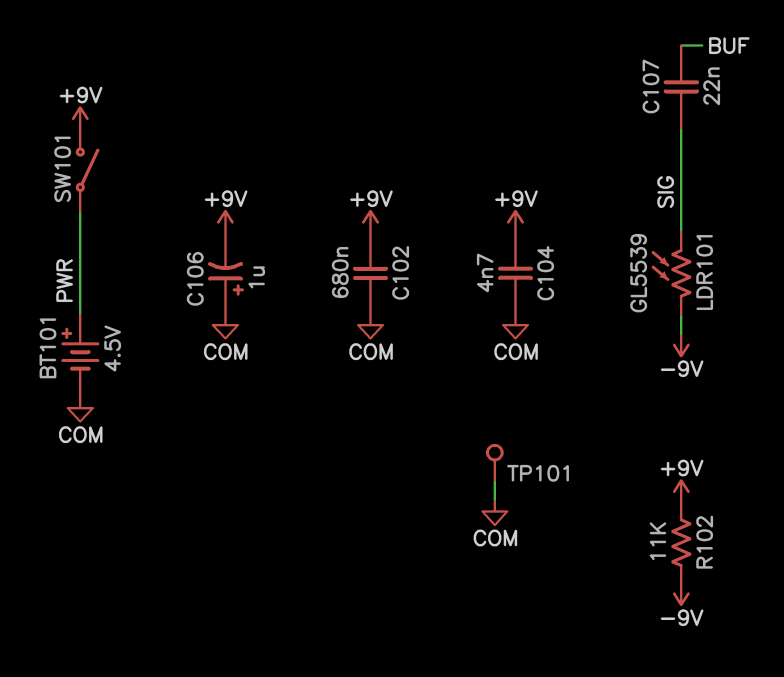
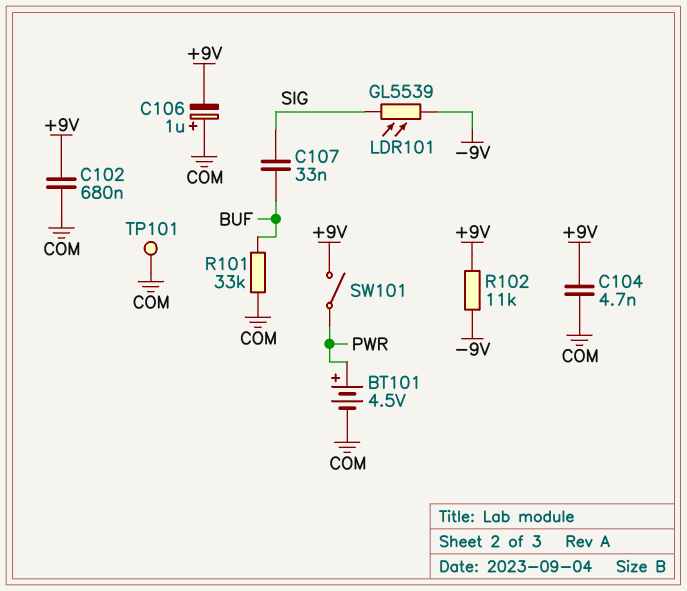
C107: 22nF (BUF, SIG) -> 33nF (BUF, SIG)
R101: none -> 33k (BUF, COM)

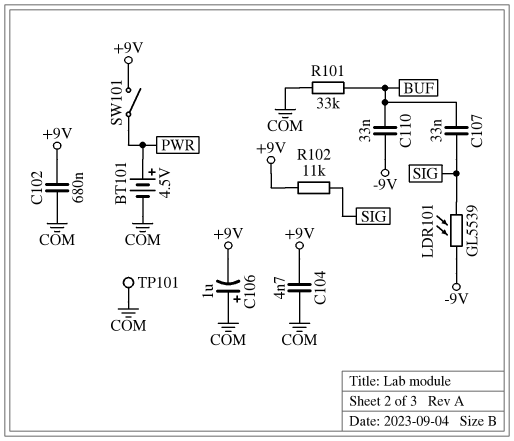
C110: none -> 33nF (-9V, BUF)
R102: 11k (+9V, -9V) -> 11k (+9V, SIG)

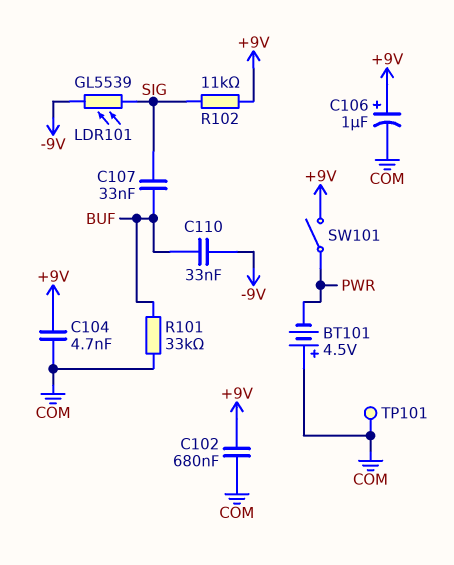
BT101: 4.5V (plus PWR, minus COM) -> 4.5V (plus COM, minus PWR)
C106: 1uF (plus COM, minus +9V) -> 1uF (plus +9V, minus COM)

